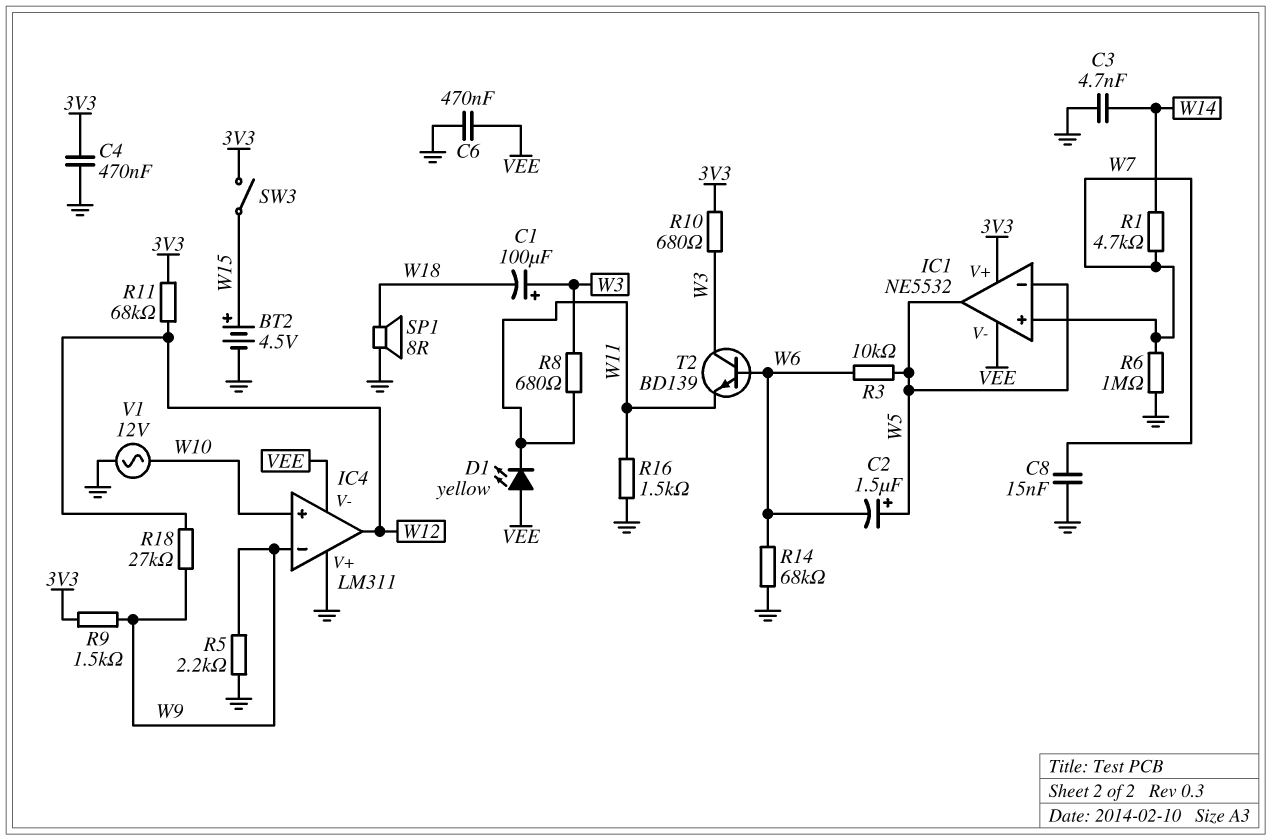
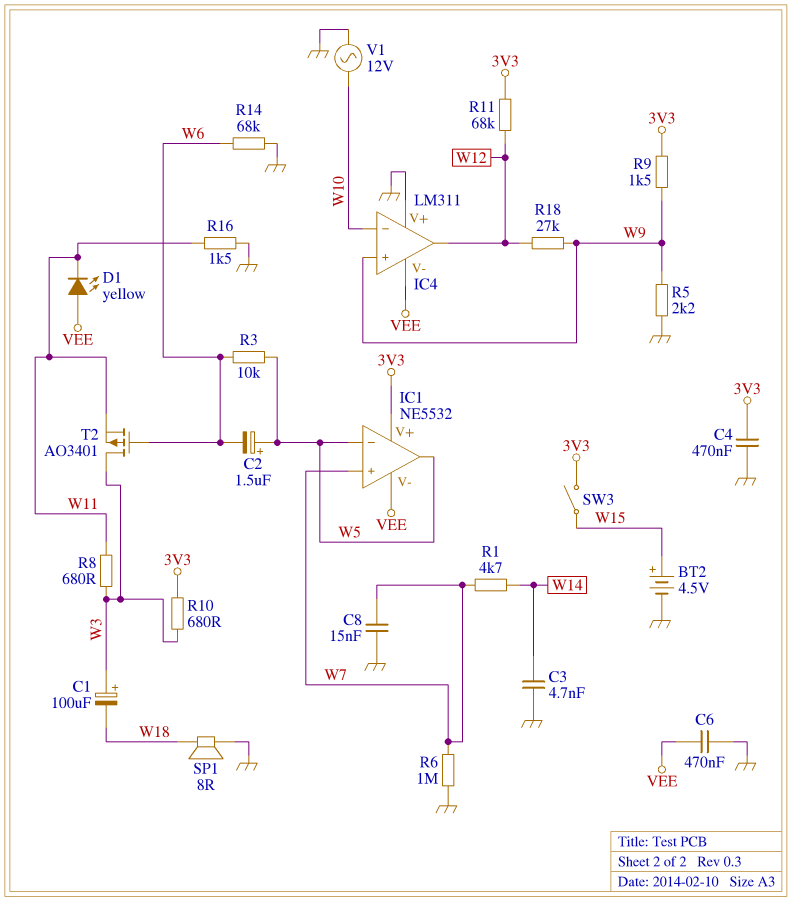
IC4 pin in+: W10 -> W9
IC4 pin in-: W9 -> W10
T2: NPN BD139 (B W6, C W3, E W11) -> PMOS AO3401 (G W6, D W3, S W11)

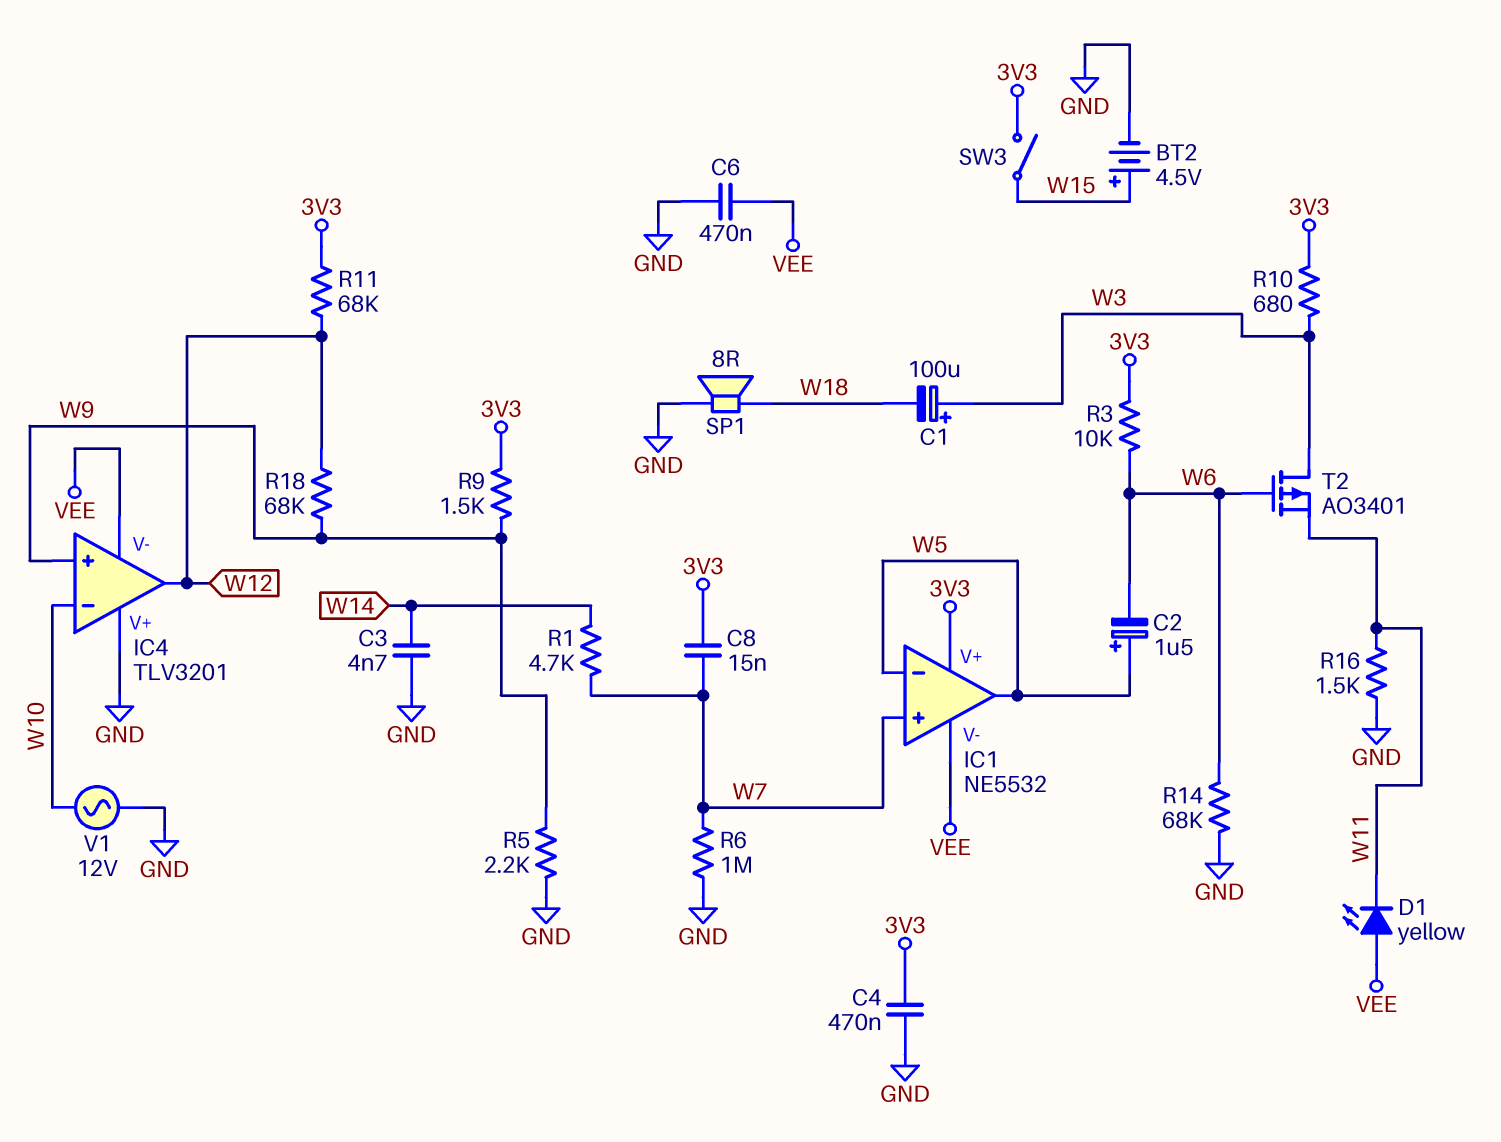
C8: 15nF (GND, W7) -> 15nF (3V3, W7)
IC4: LM311 -> TLV3201
R3: 10k (W5, W6) -> 10k (3V3, W6)
R8: 680 (W3, W11) -> none
R18: 27k (W9, W12) -> 68k (W9, W12)

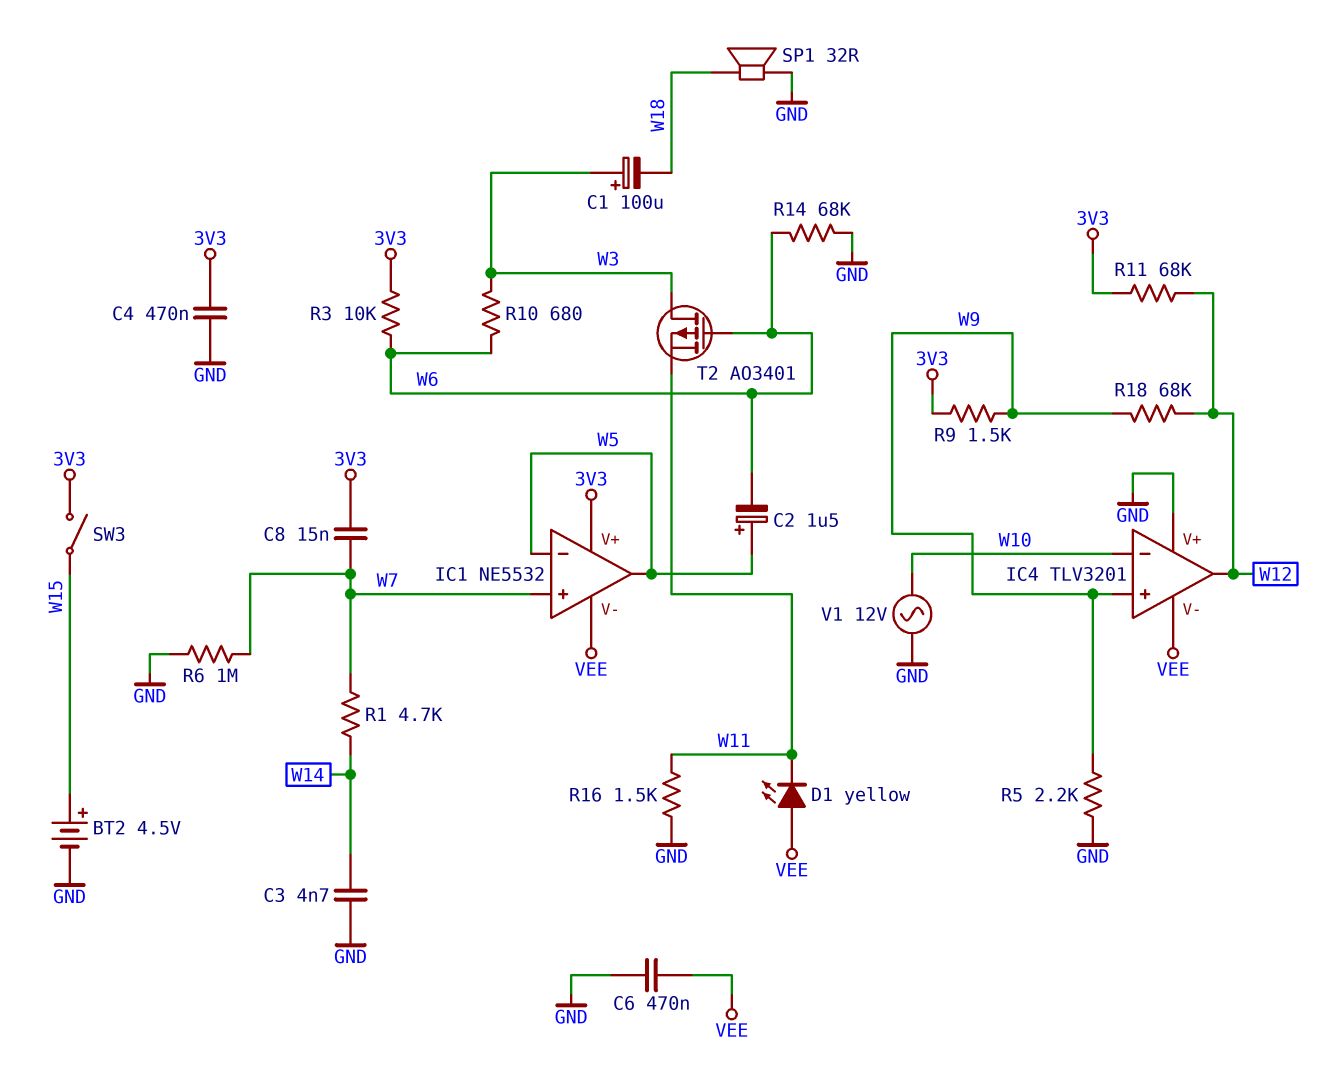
R10: 680 (3V3, W3) -> 680 (W3, W6)
SP1: speaker 8R (GND, W18) -> speaker 32R (GND, W18)

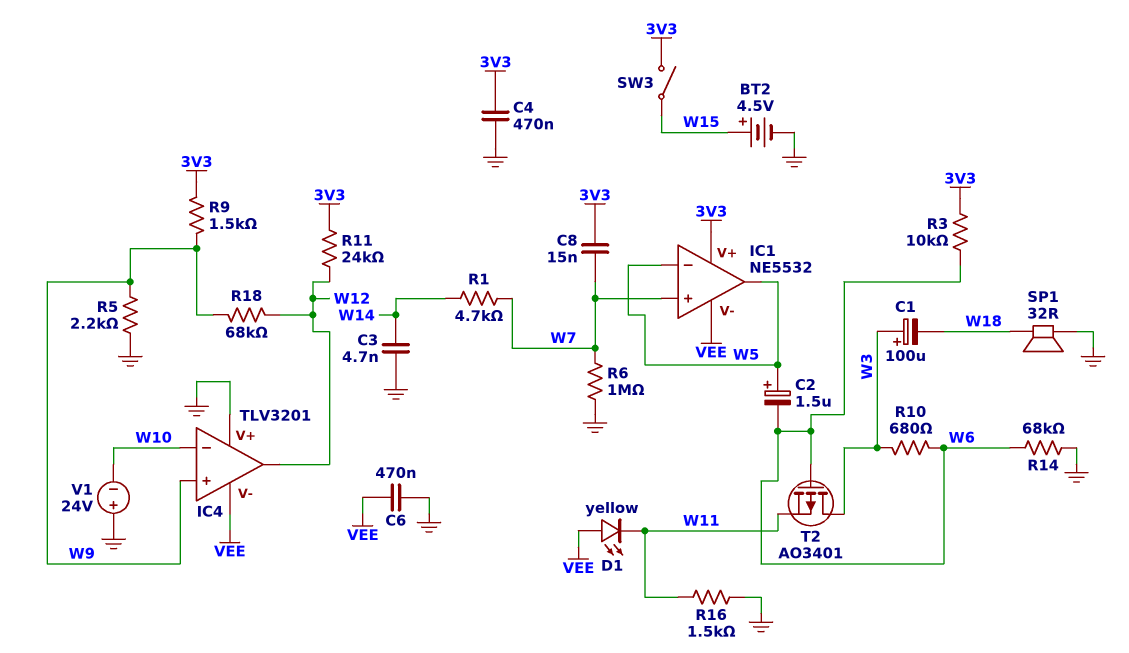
R11: 68k (3V3, W12) -> 24k (3V3, W12)
V1: AC 12V (GND, W10) -> 24V (plus GND, minus W10)

